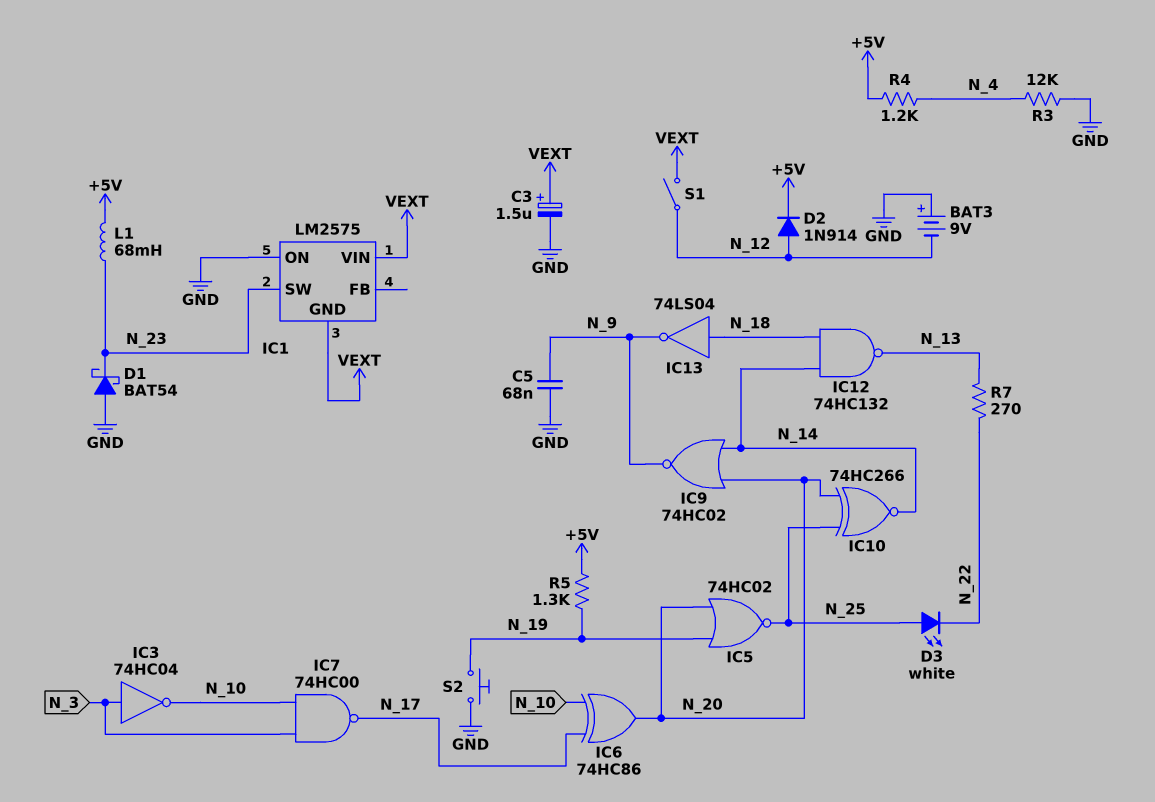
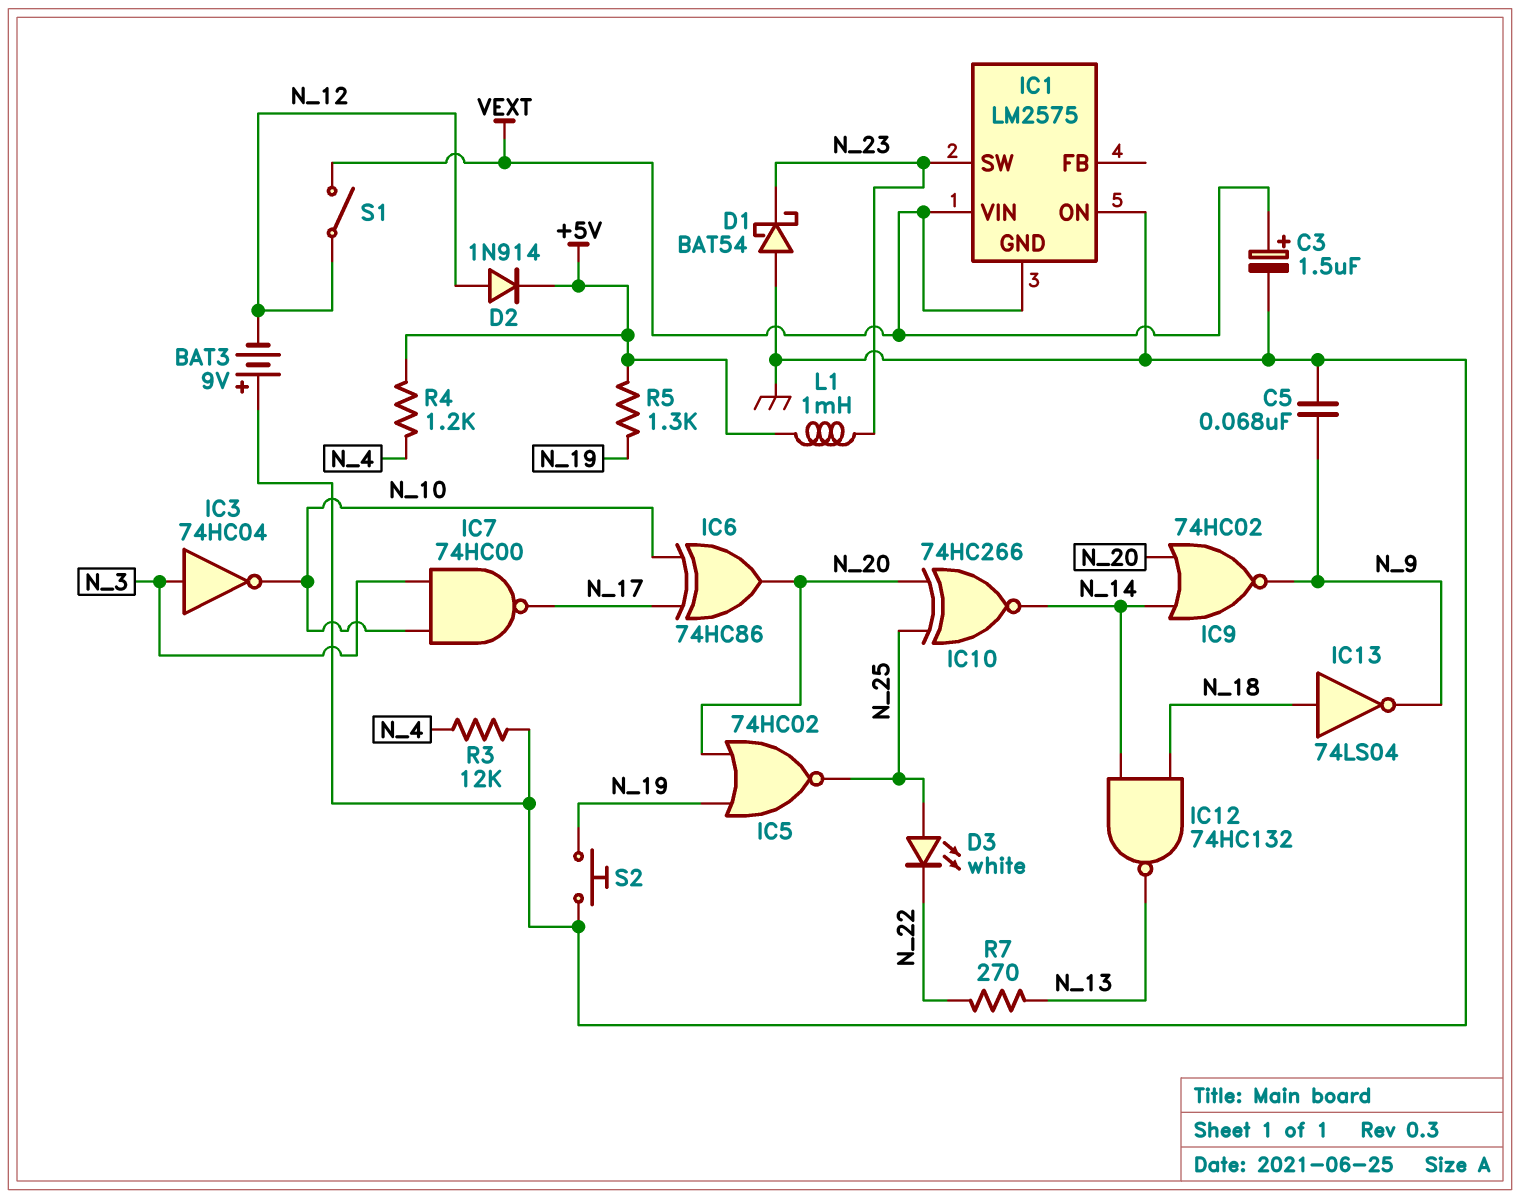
L1: 68mH (+5V, N_23) -> 1mH (+5V, N_23)

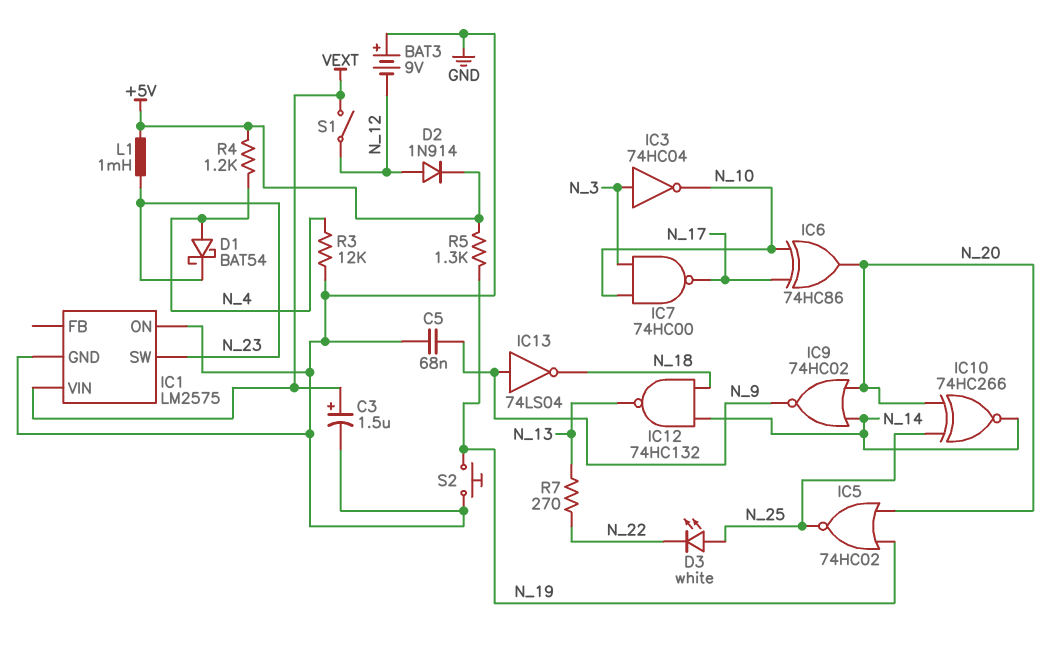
D1: schottky BAT54 (A GND, K N_23) -> schottky BAT54 (A N_4, K N_23)
IC1 pin GND: VEXT -> GND
IC13: NOT 74LS04 (in N_18, out N_9) -> NOT 74LS04 (in N_9, out N_18)

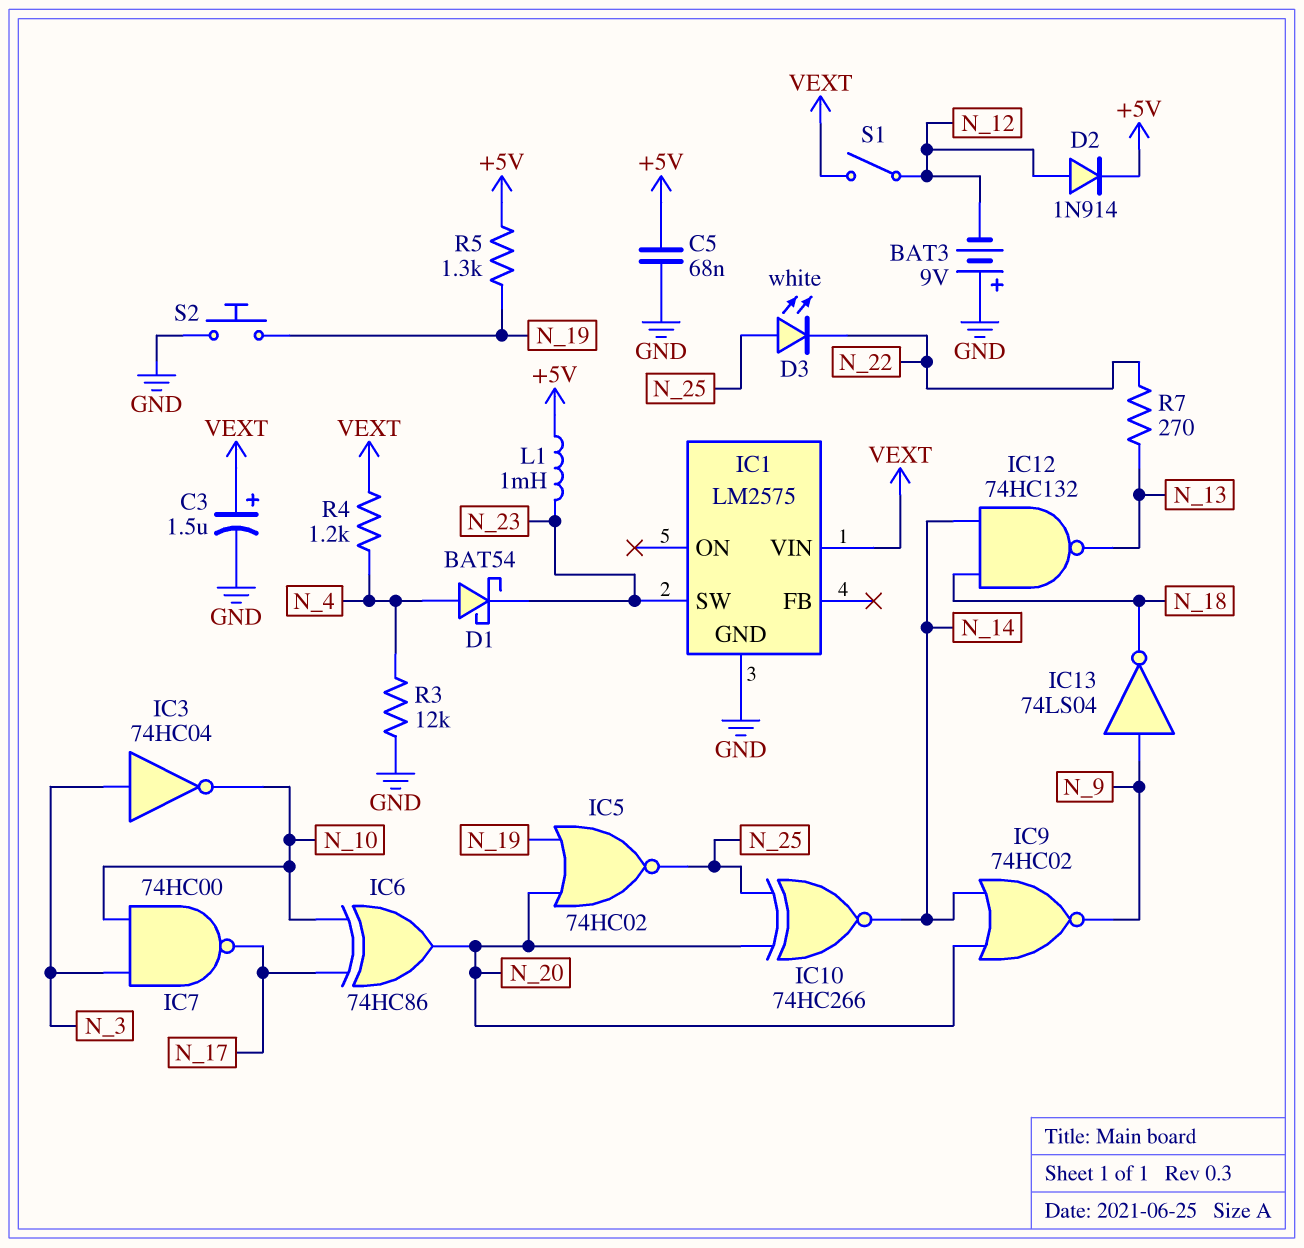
C5: 68nF (GND, N_9) -> 68nF (+5V, GND)
IC1 pin ON: GND -> none
R4: 1.2k (+5V, N_4) -> 1.2k (N_4, VEXT)

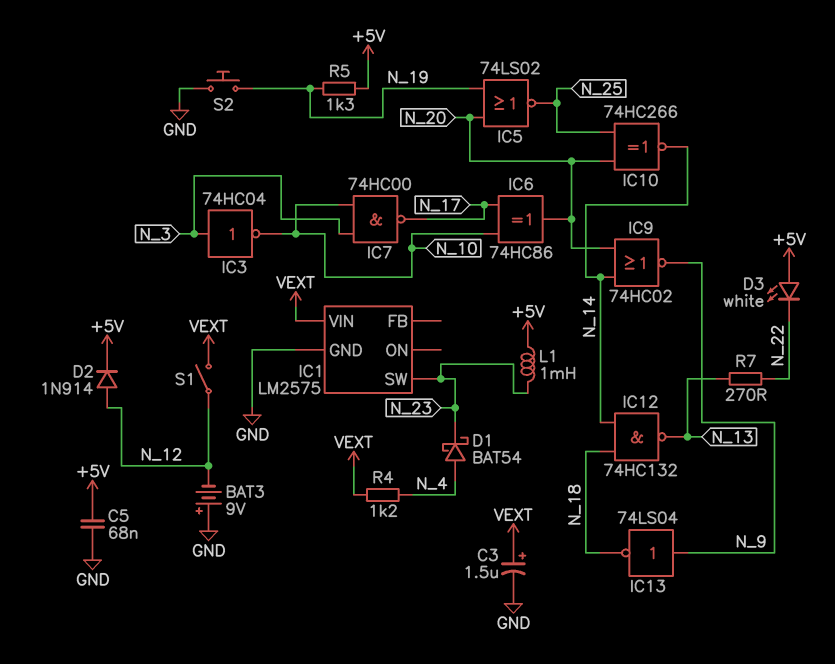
D3: LED white (A N_25, K N_22) -> LED white (A +5V, K N_22)
IC5: NOR 74HC02 (in N_19, in N_20, out N_25) -> NOR 74LS02 (in N_19, in N_20, out N_25)
R3: 12k (GND, N_4) -> none

